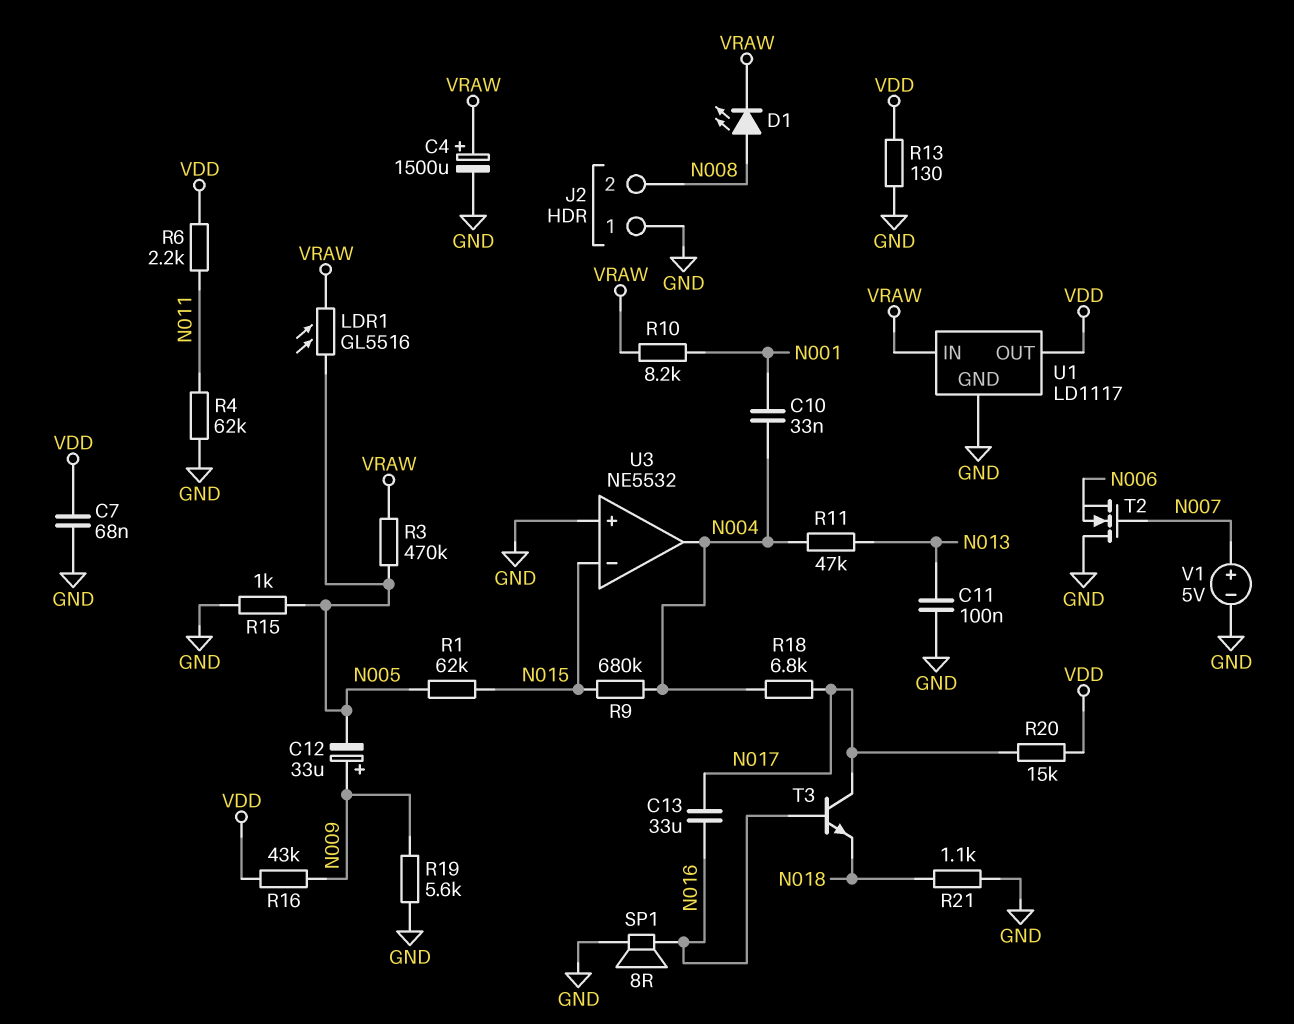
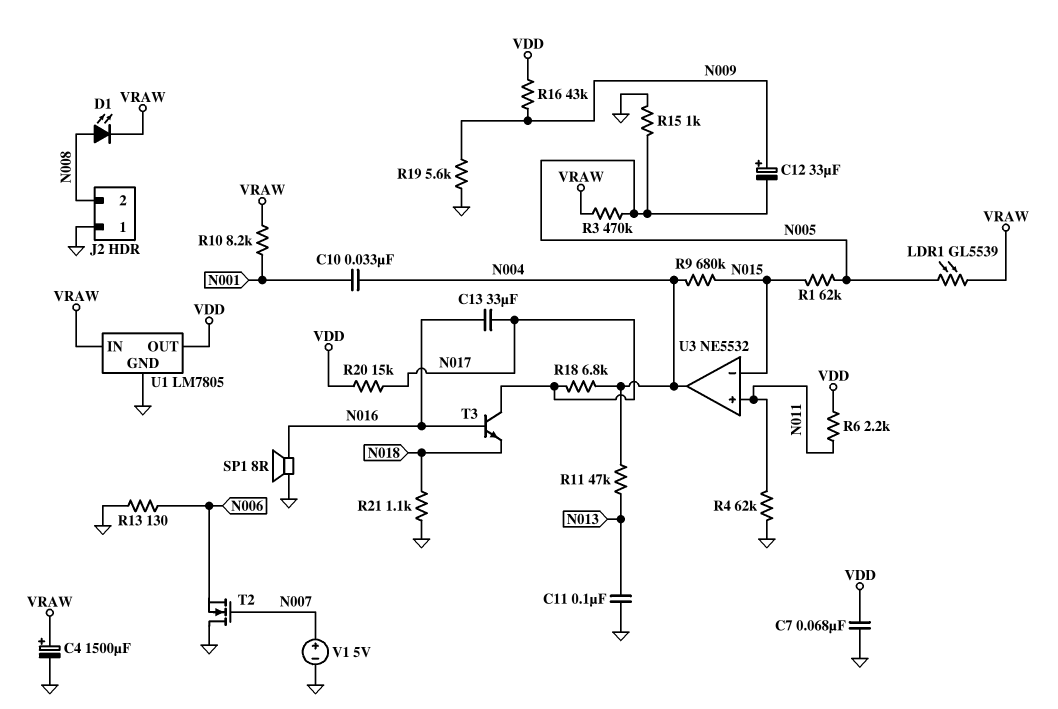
LDR1: GL5516 (N005, VRAW) -> GL5539 (N005, VRAW)
R13: 130 (GND, VDD) -> 130 (GND, N006)
U1: LD1117 -> LM7805
U3 pin in+: GND -> N011

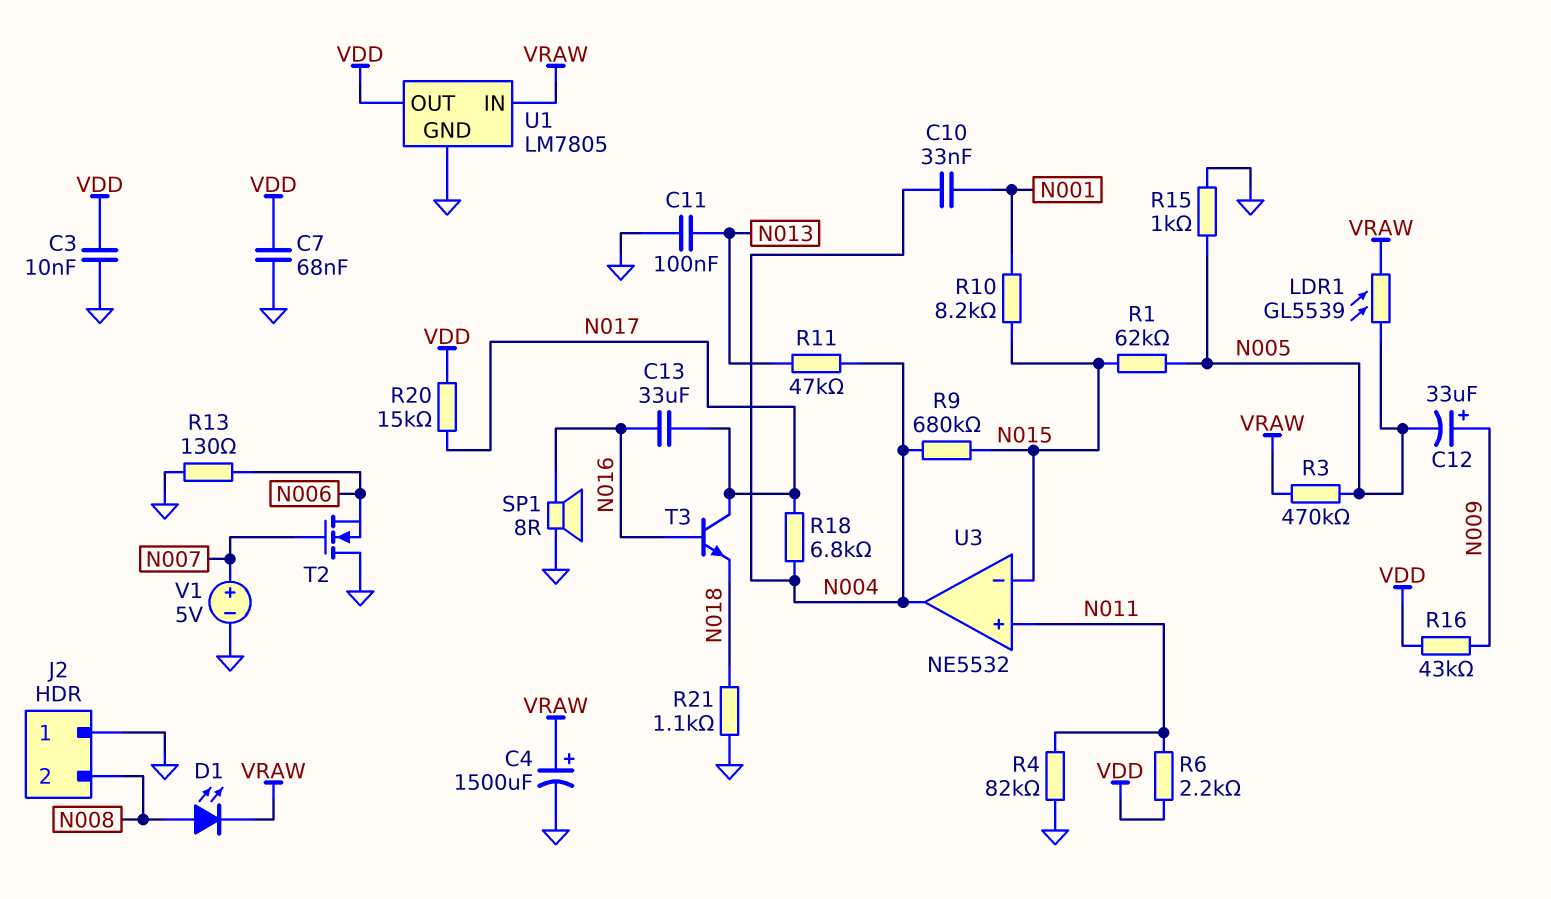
C3: none -> 10nF (GND, VDD)
R4: 62k (GND, N011) -> 82k (GND, N011)
R10: 8.2k (N001, VRAW) -> 8.2k (N001, N015)
R19: 5.6k (GND, N009) -> none

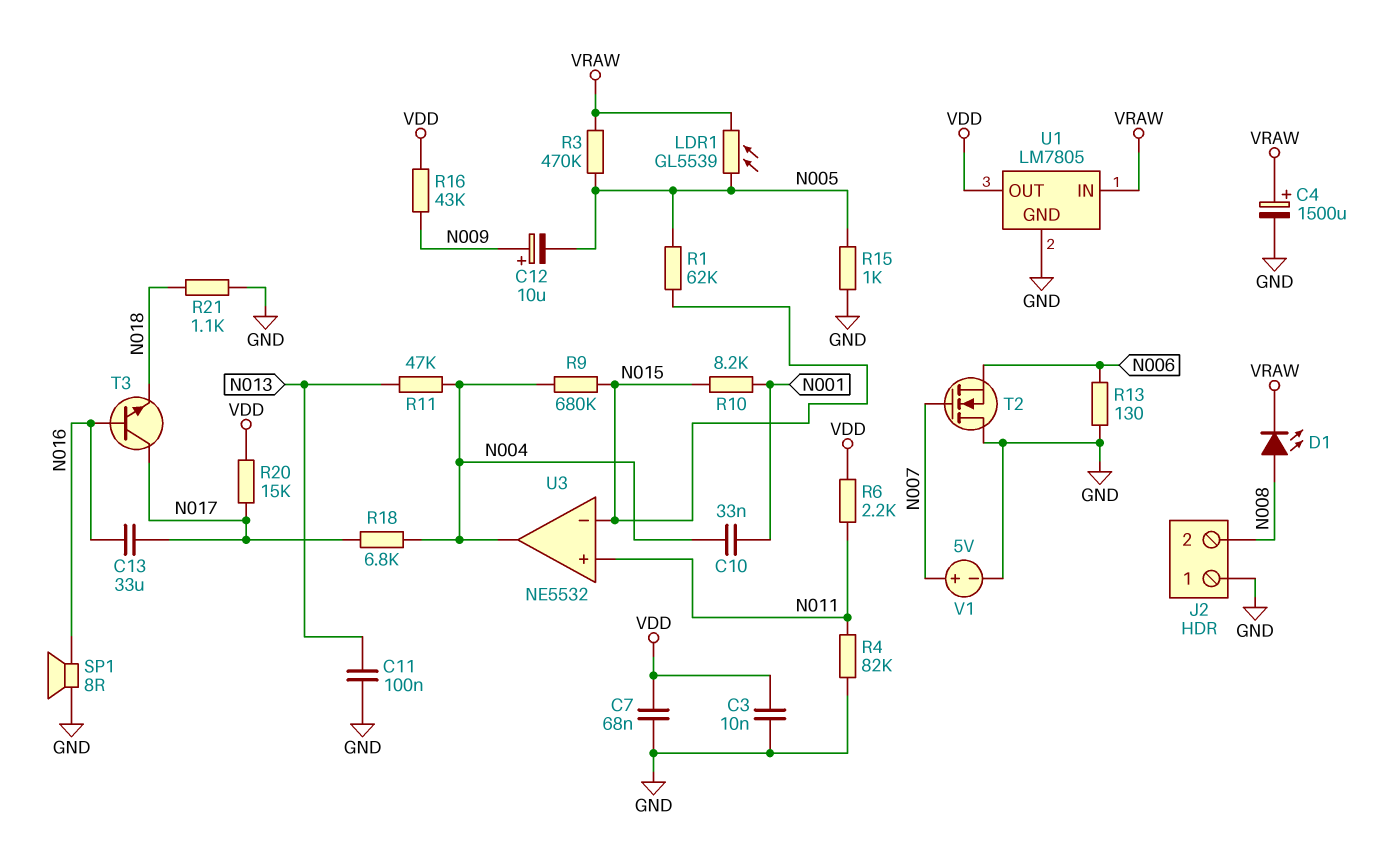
C12: 33uF (plus N009, minus N005) -> 10uF (plus N009, minus N005)

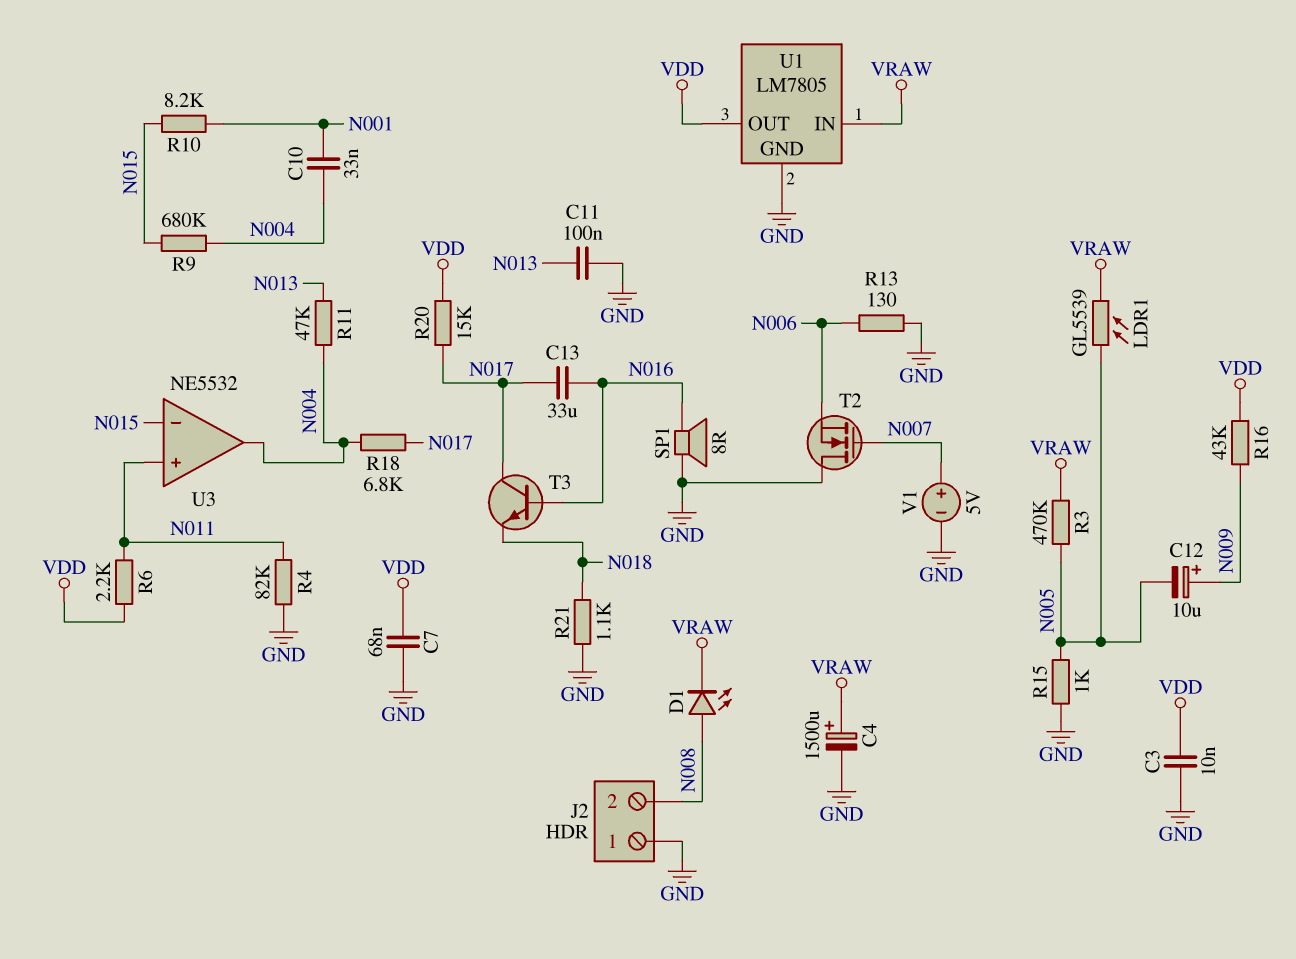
R1: 62k (N005, N015) -> none

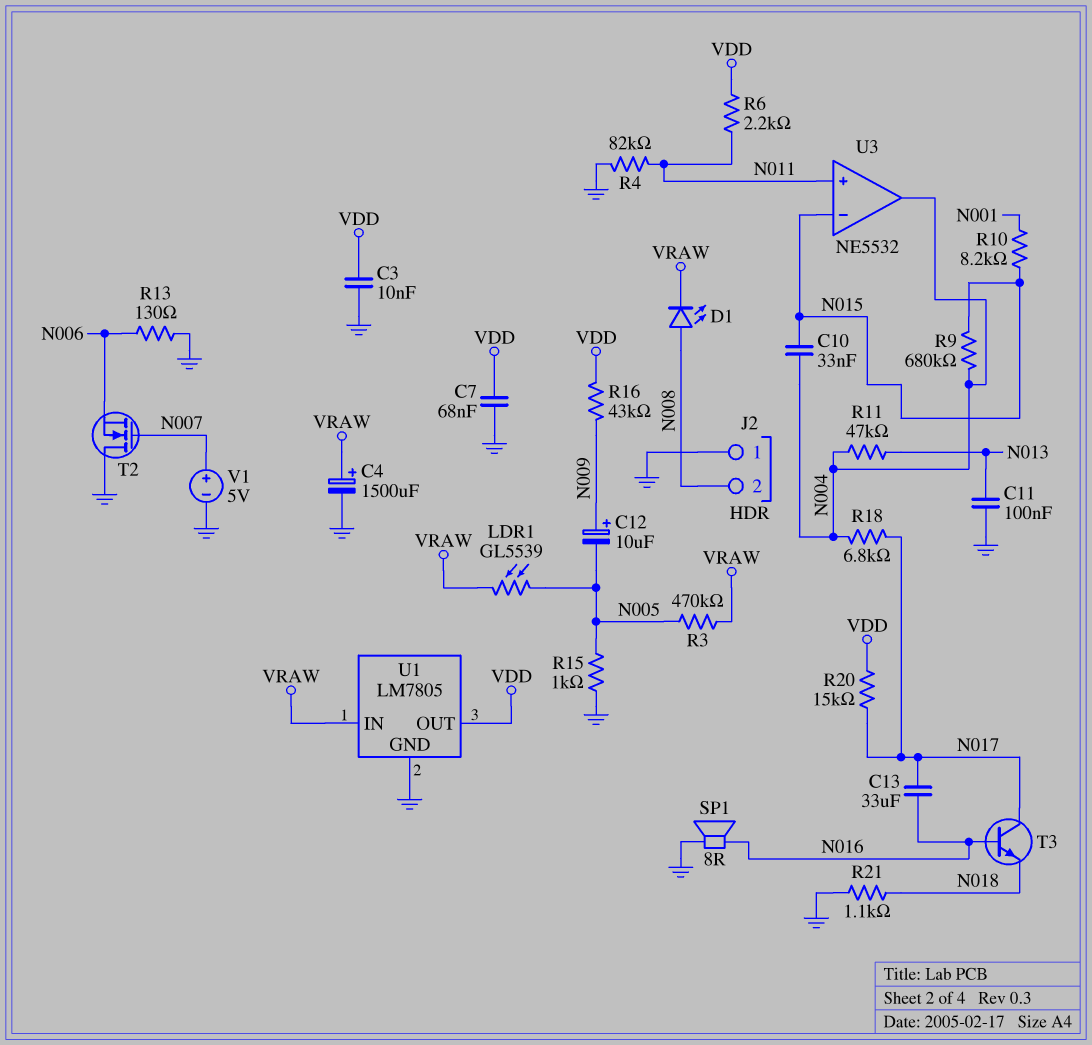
C10: 33nF (N001, N004) -> 33nF (N004, N015)

